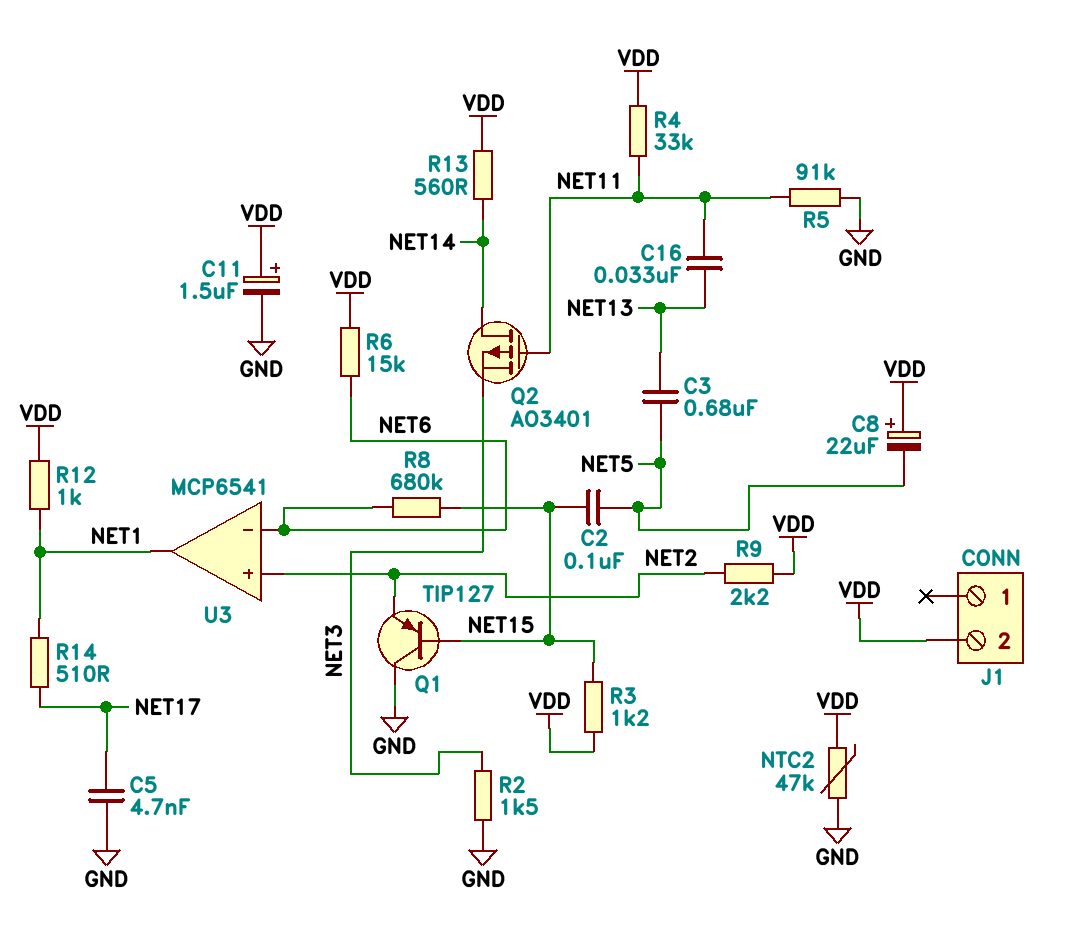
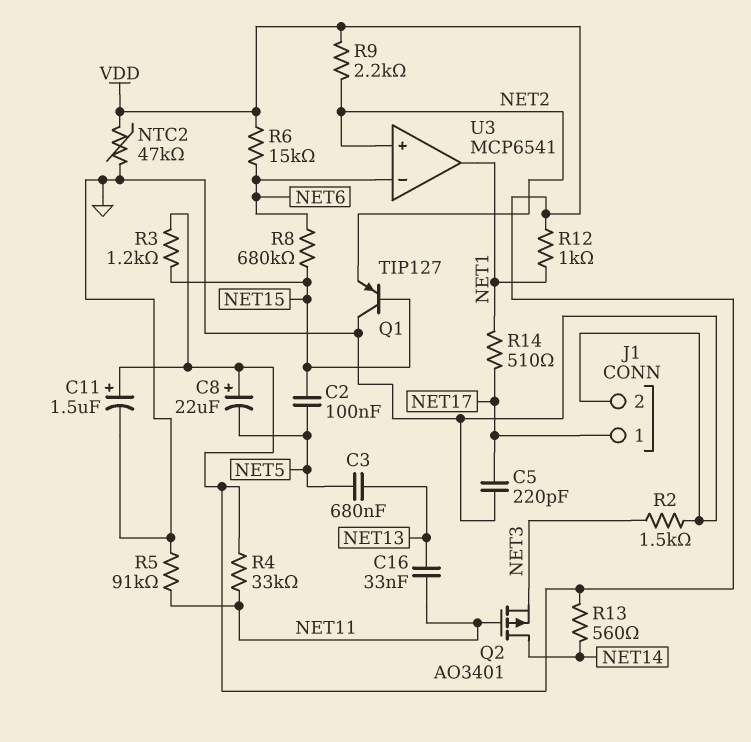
C5: 4.7nF (GND, NET17) -> 220pF (GND, NET17)
J1 pin 1: none -> NET17
J1 pin 2: VDD -> GND

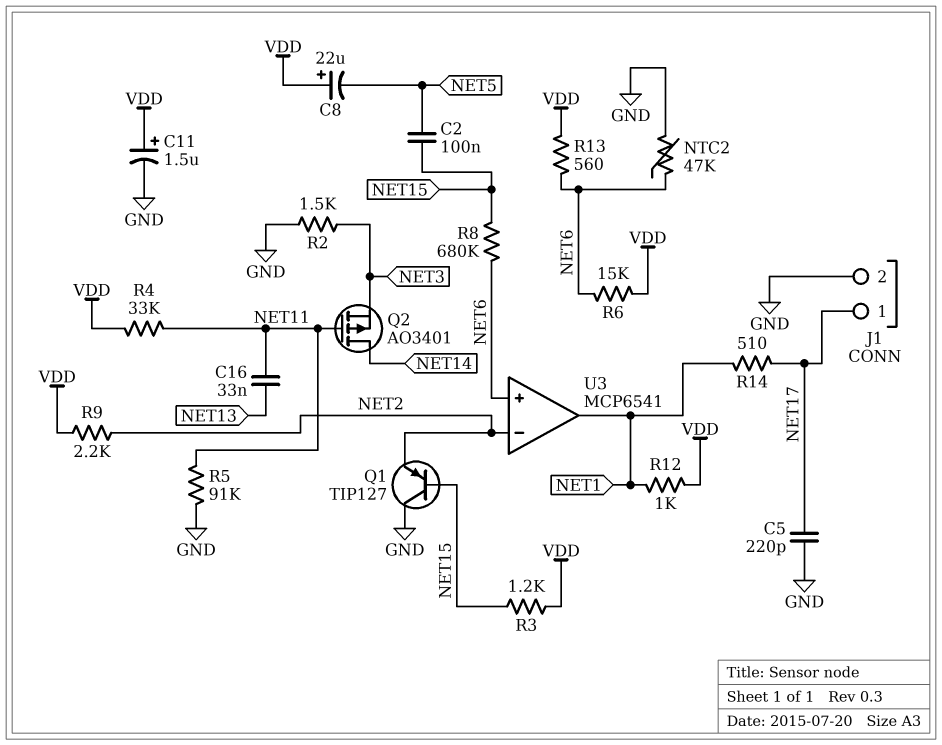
C3: 680nF (NET5, NET13) -> none
NTC2: 47k (GND, VDD) -> 47k (GND, NET6)
R13: 560 (NET14, VDD) -> 560 (NET6, VDD)
U3 pin in+: NET2 -> NET6
U3 pin in-: NET6 -> NET2

